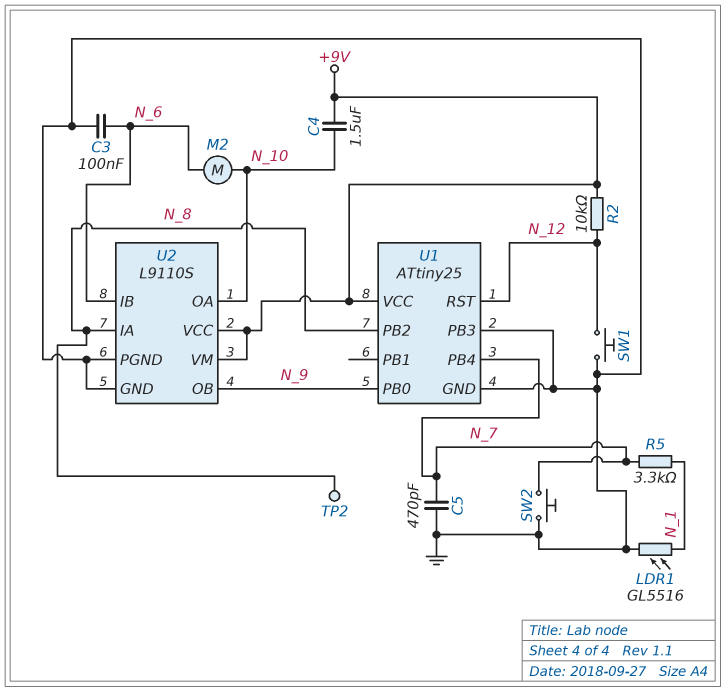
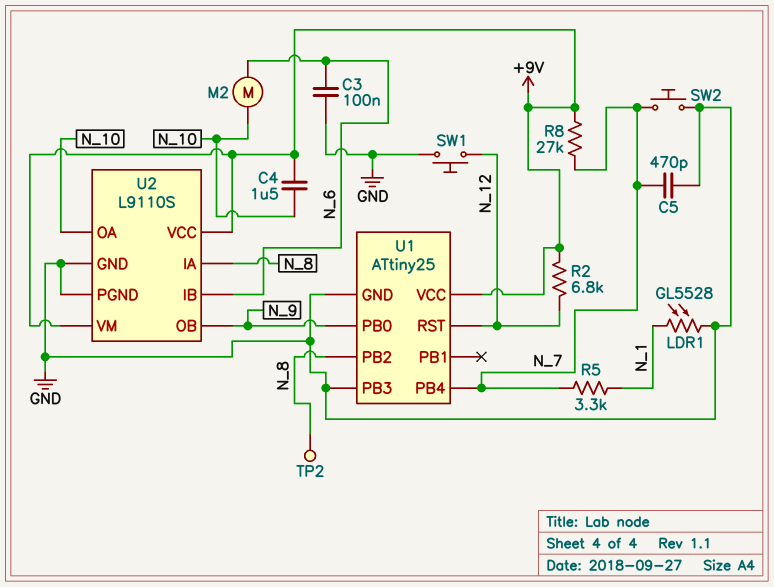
LDR1: GL5516 (GND, N_1) -> GL5528 (GND, N_1)
R2: 10k (+9V, N_12) -> 6.8k (+9V, N_12)
R8: none -> 27k (+9V, N_7)

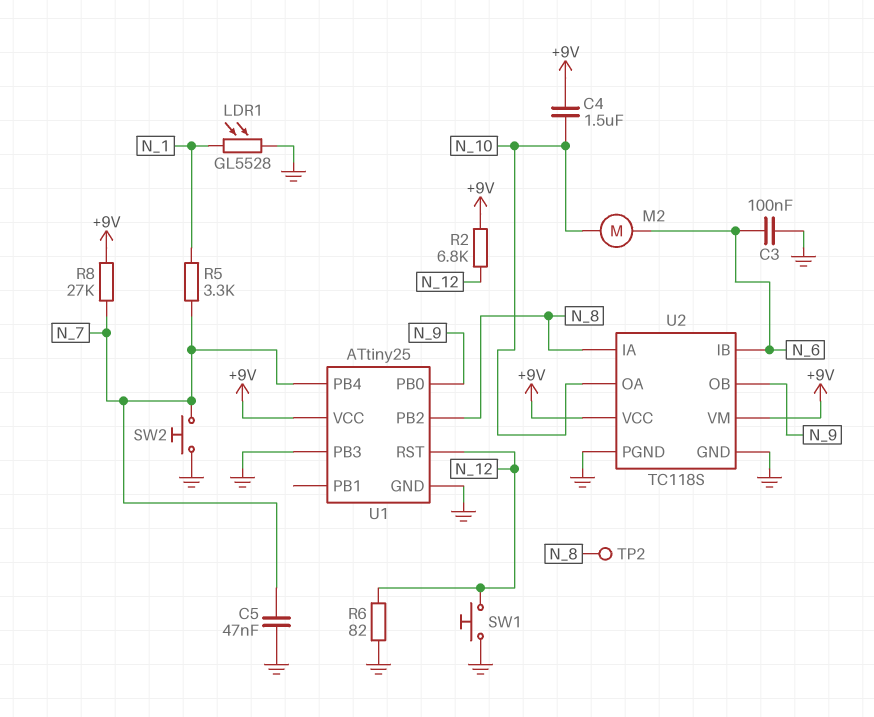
C5: 470pF (GND, N_7) -> 47nF (GND, N_7)
R6: none -> 82 (GND, N_12)
U2: L9110S -> TC118S

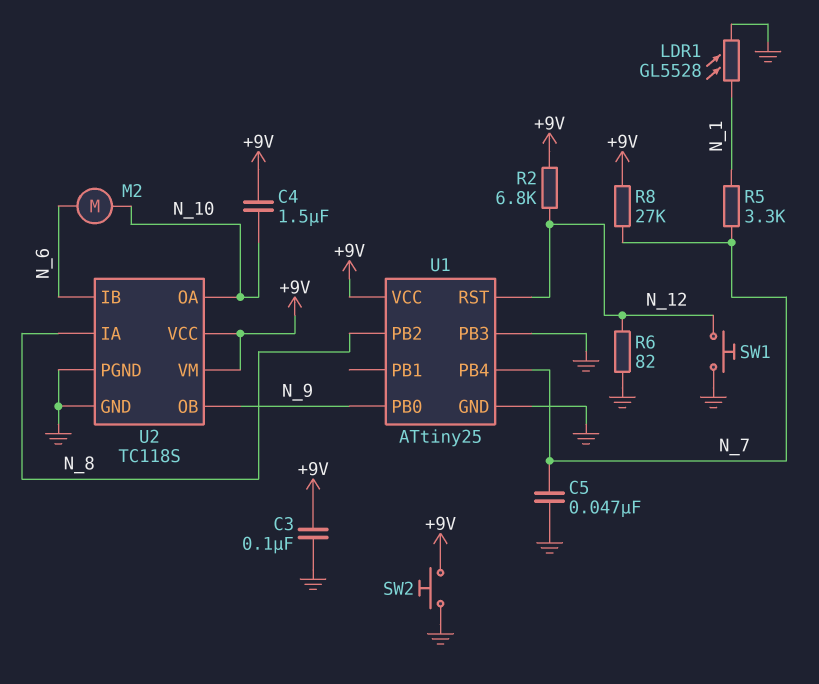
C3: 100nF (GND, N_6) -> 100nF (+9V, GND)
SW2: button (GND, N_7) -> button (+9V, GND)
TP2: test point (N_8) -> none

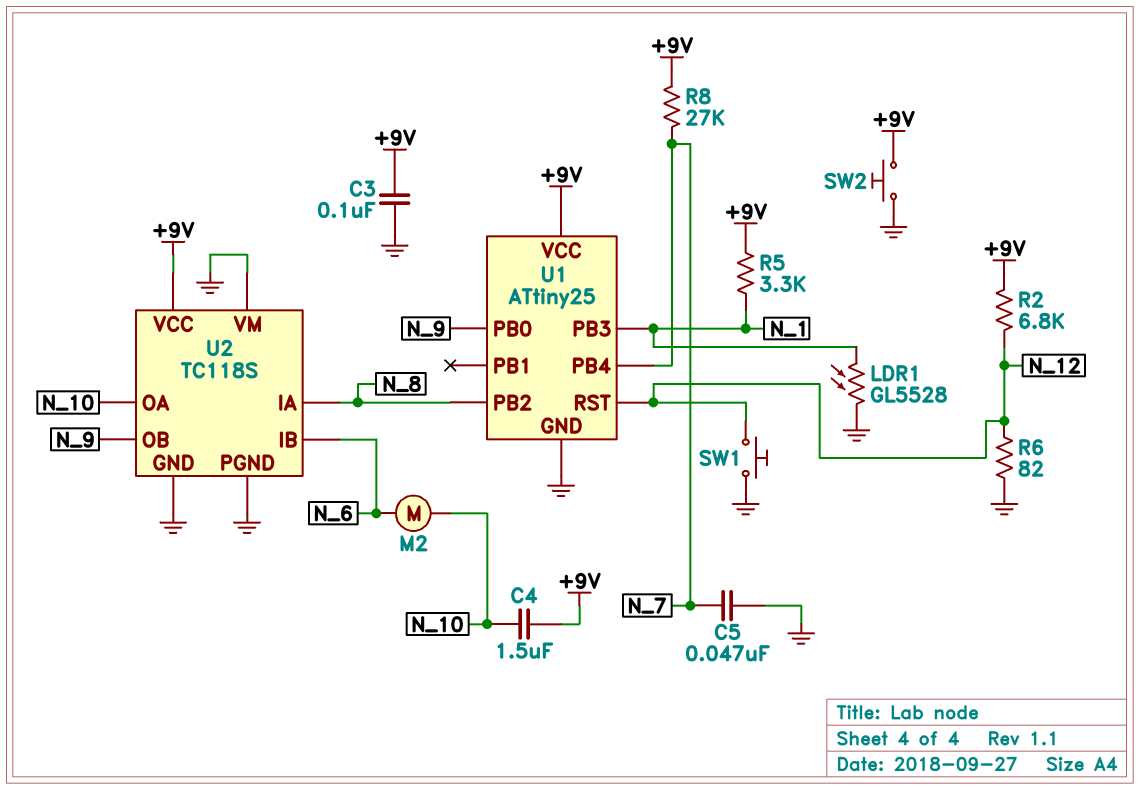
R5: 3.3k (N_1, N_7) -> 3.3k (+9V, N_1)
U1 pin PB3: GND -> N_1
U2 pin VM: +9V -> GND

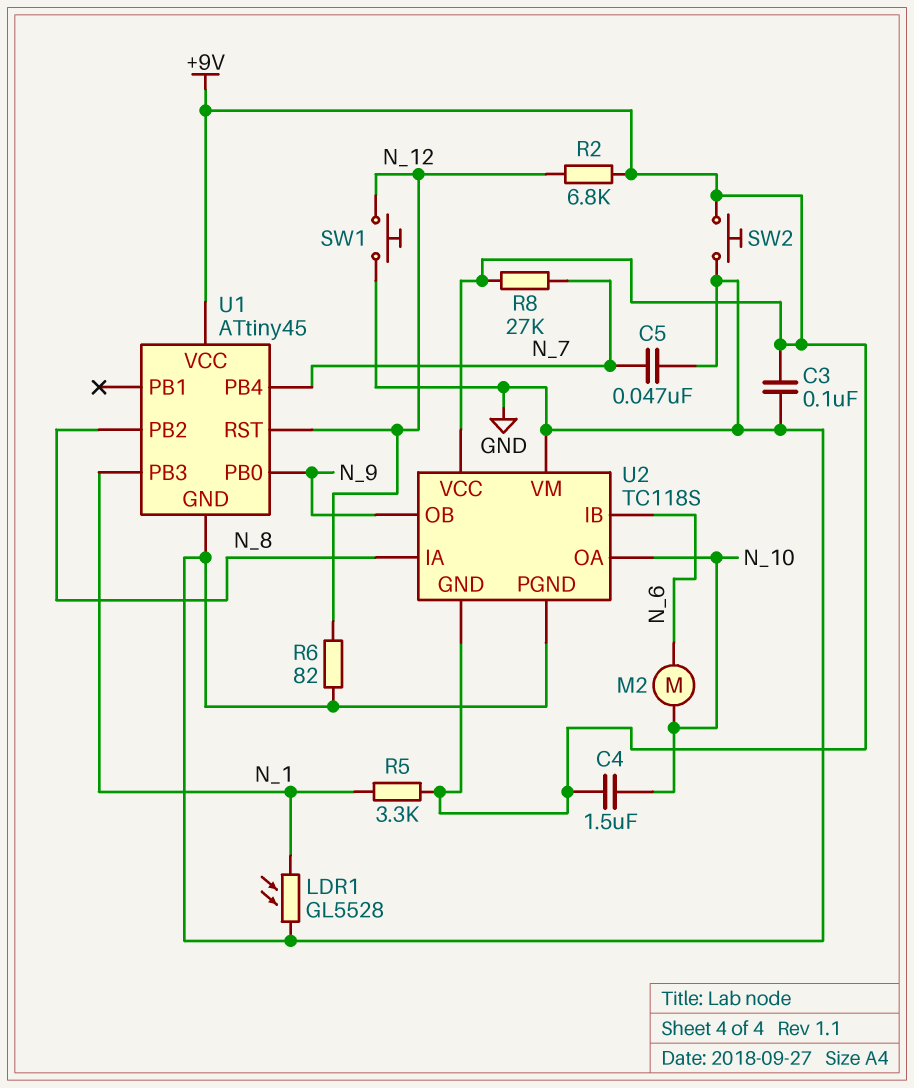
U1: ATtiny25 -> ATtiny45
U2 pin GND: GND -> +9V

